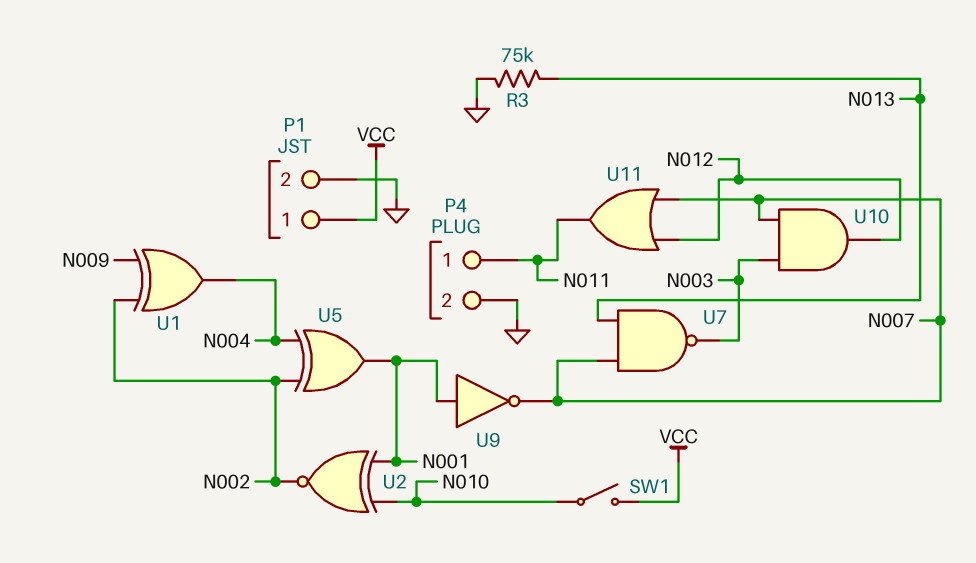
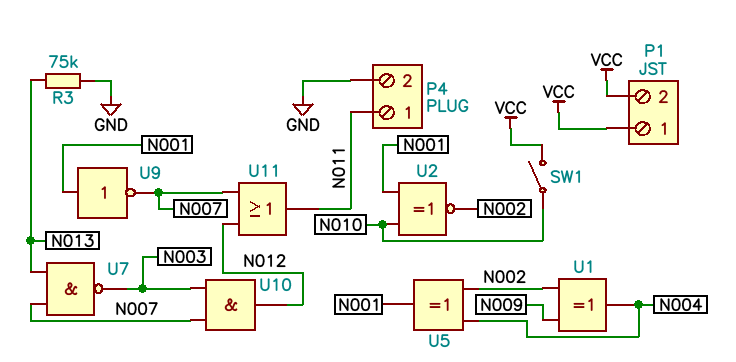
P1 pin 2: GND -> VCC

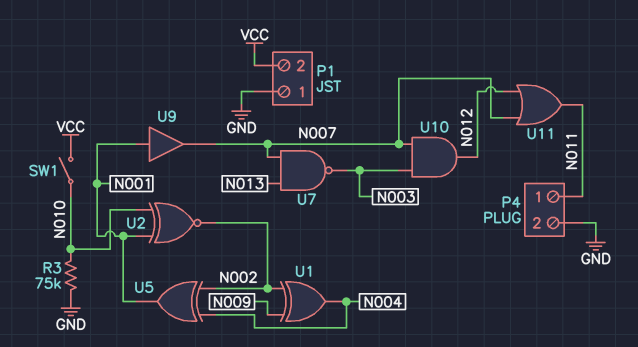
P1 pin 1: VCC -> GND
R3: 75k (GND, N013) -> 75k (GND, N010)
U9: NOT (in N001, out N007) -> buffer (in N001, out N007)

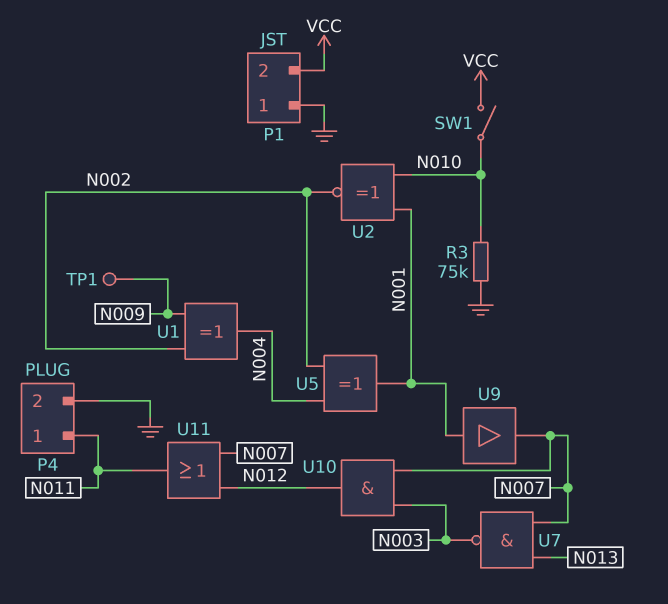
TP1: none -> test point (N009)

